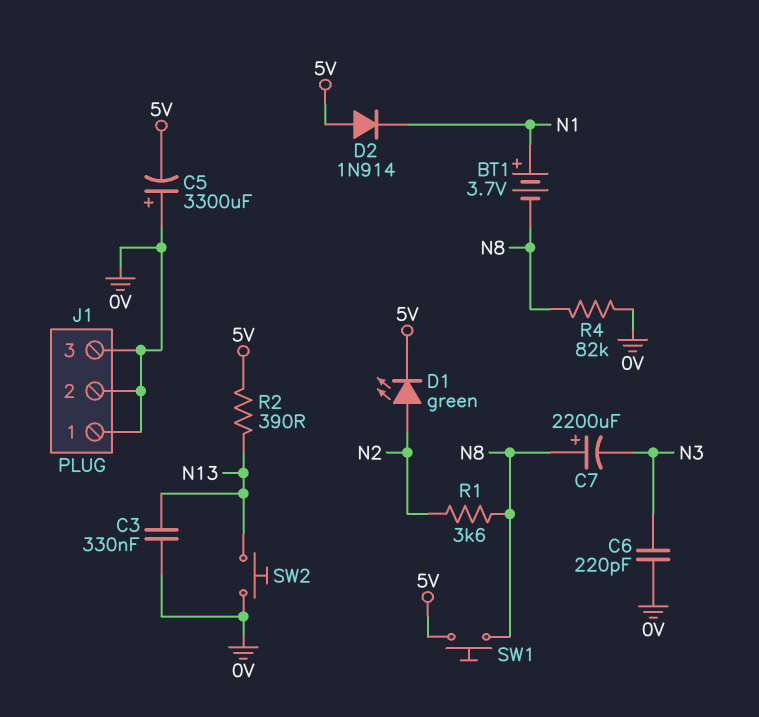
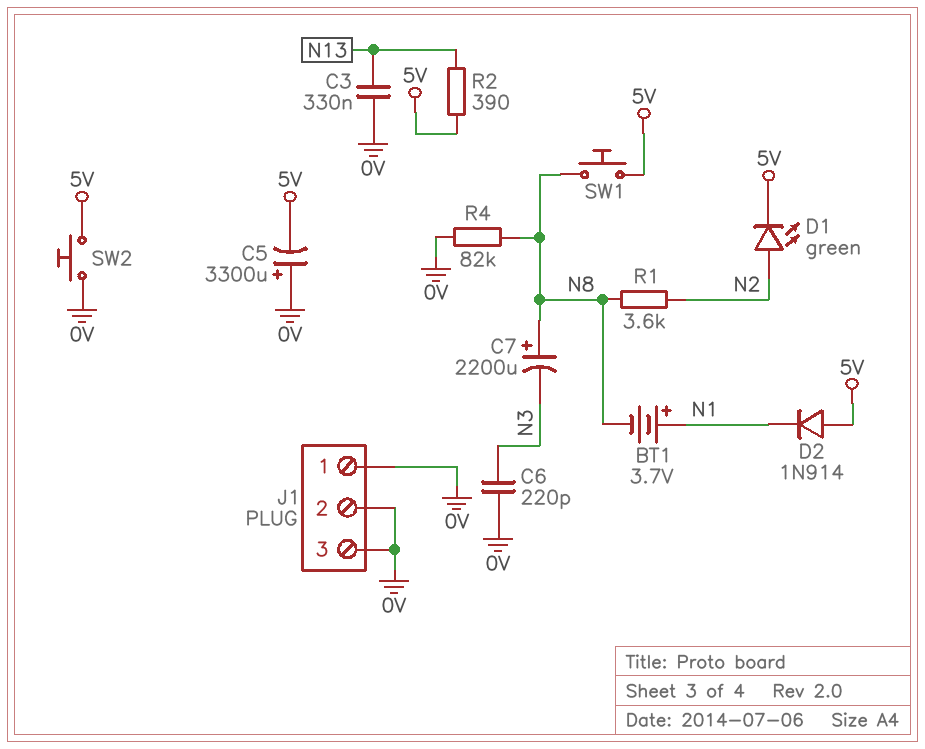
SW2: button (0V, N13) -> button (0V, 5V)

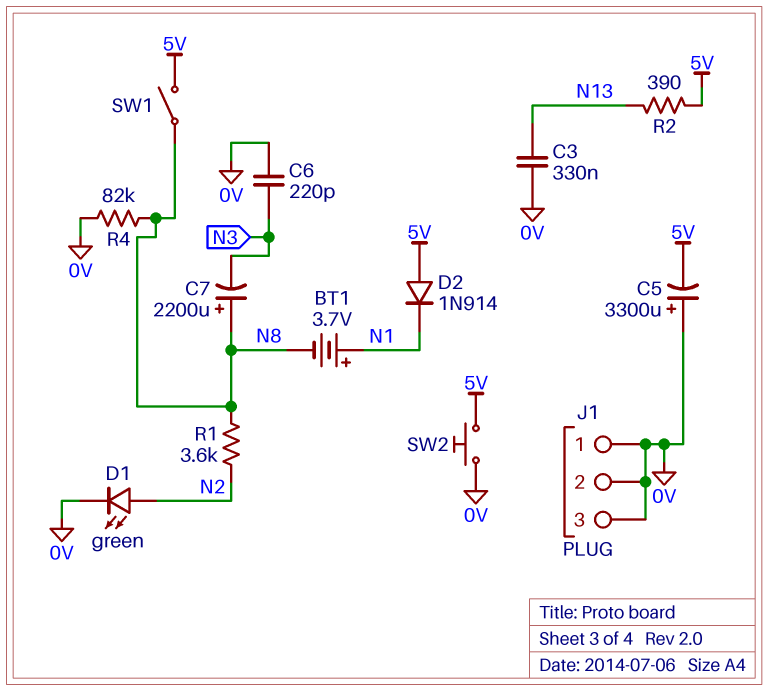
D1: LED green (A N2, K 5V) -> LED green (A N2, K 0V)
SW1: button (5V, N8) -> switch (5V, N8)

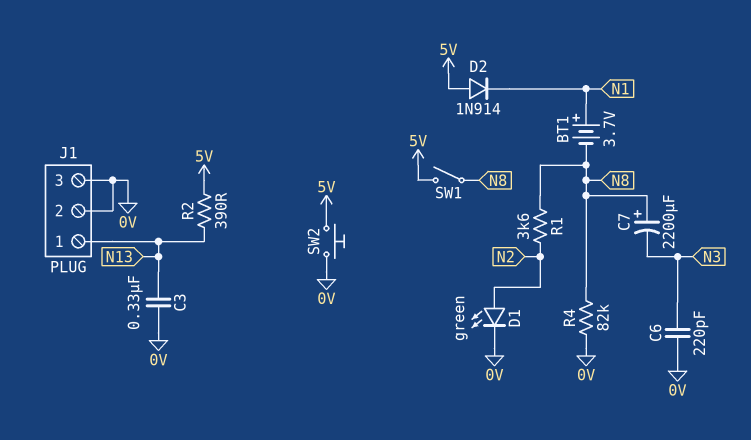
C5: 3300uF (plus 0V, minus 5V) -> none
J1 pin 1: 0V -> N13

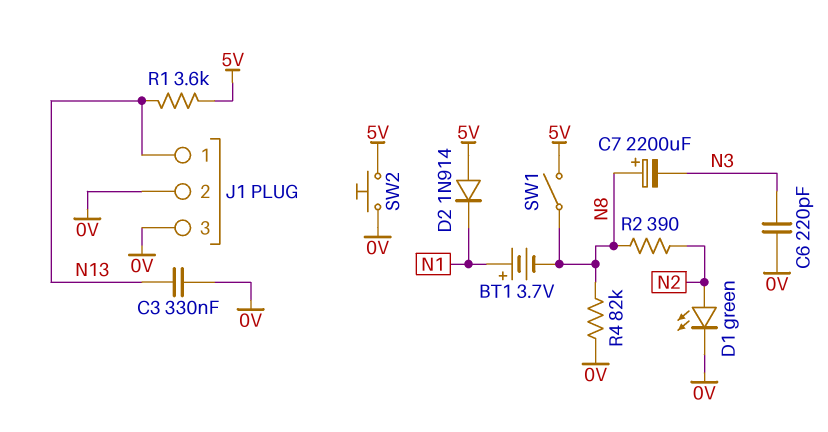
R1: 3.6k (N2, N8) -> 3.6k (5V, N13)
R2: 390 (5V, N13) -> 390 (N2, N8)

